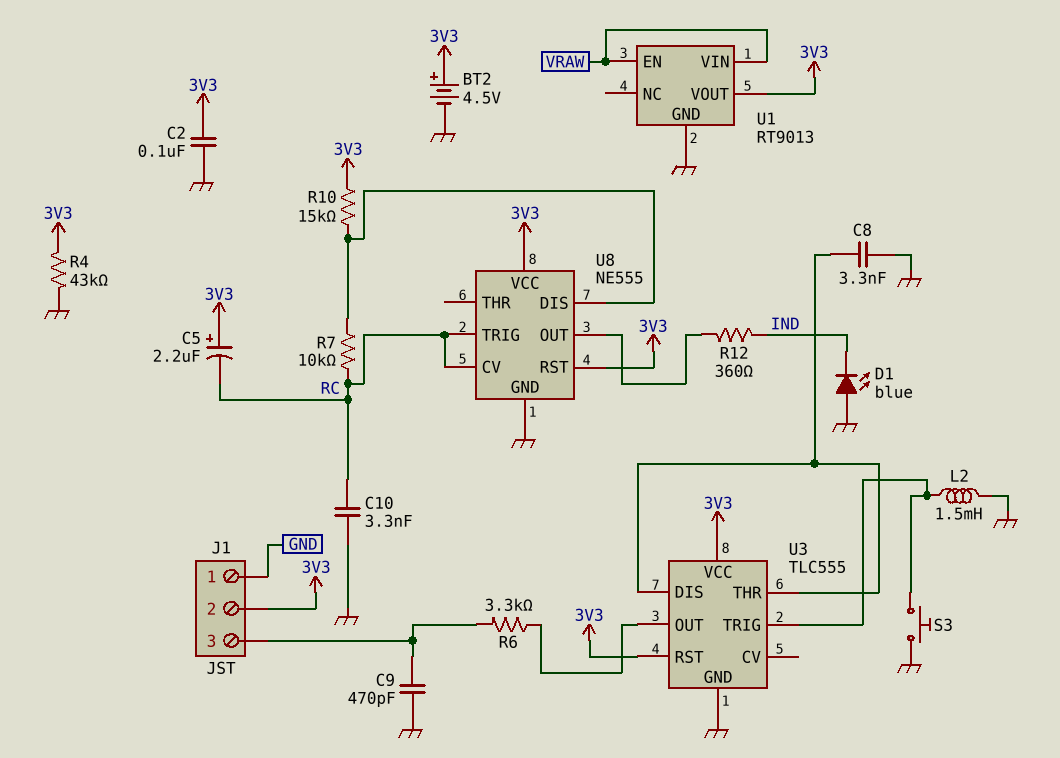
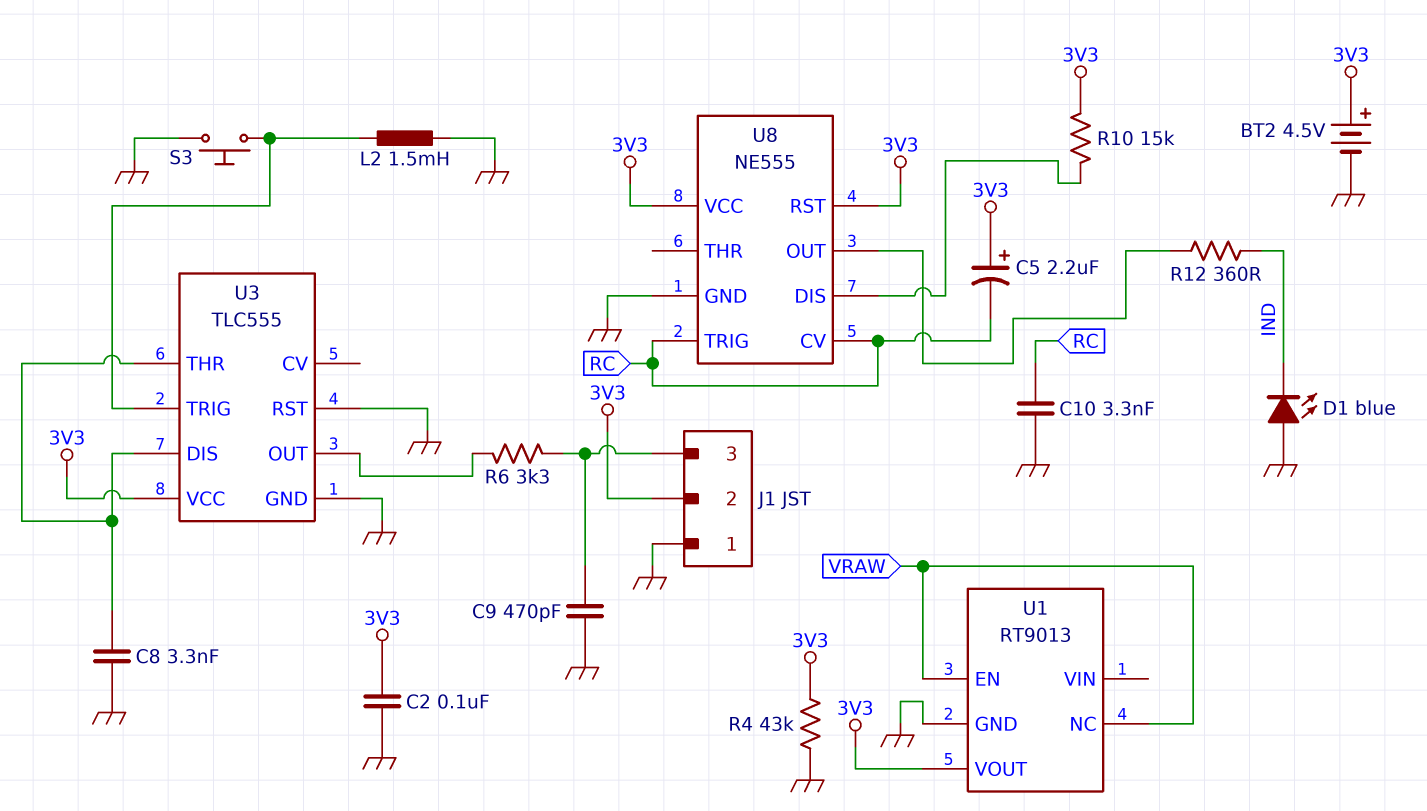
R7: 10k (RC, U8/DIS) -> none
U1 pin NC: none -> VRAW
U1 pin VIN: VRAW -> none
U3 pin RST: 3V3 -> GND

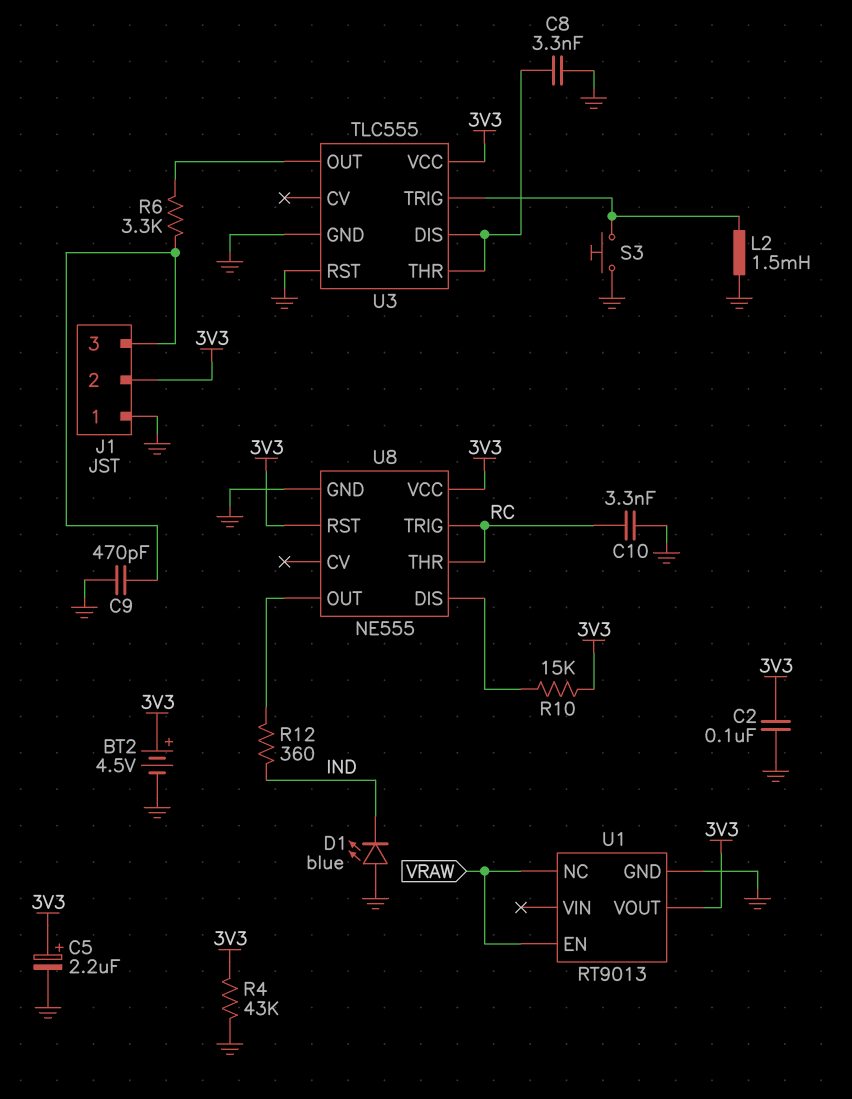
C5: 2.2uF (plus 3V3, minus RC) -> 2.2uF (plus 3V3, minus GND)
U8 pin CV: RC -> none
U8 pin THR: none -> RC

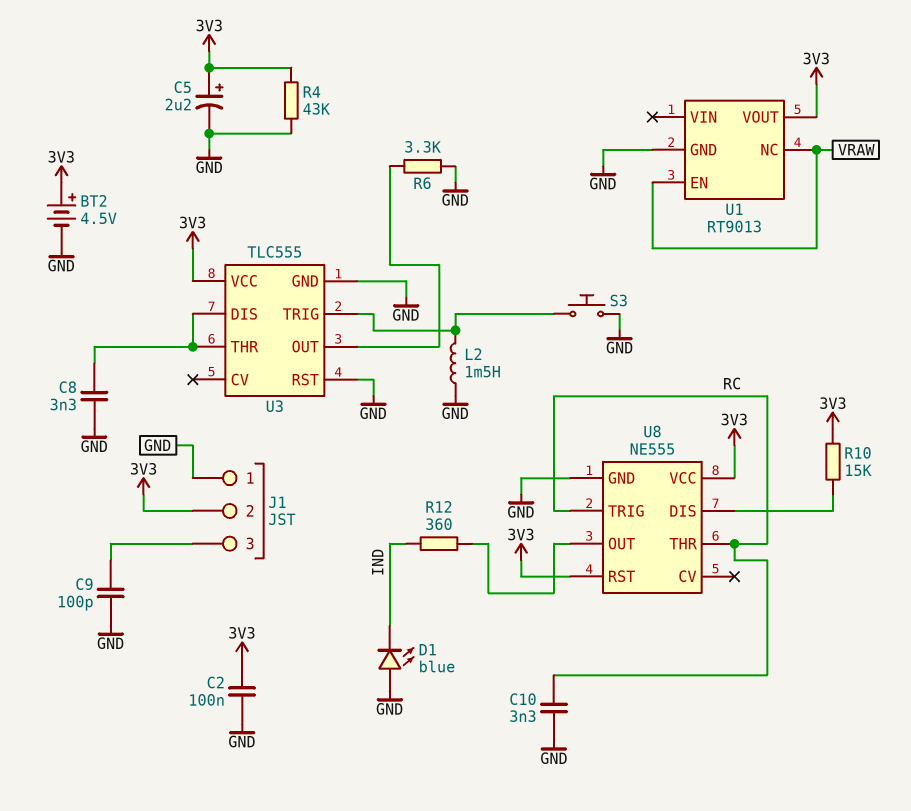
C9: 470pF (GND, J1/3) -> 100pF (GND, J1/3)
R6: 3.3k (J1/3, U3/OUT) -> 3.3k (GND, U3/OUT)

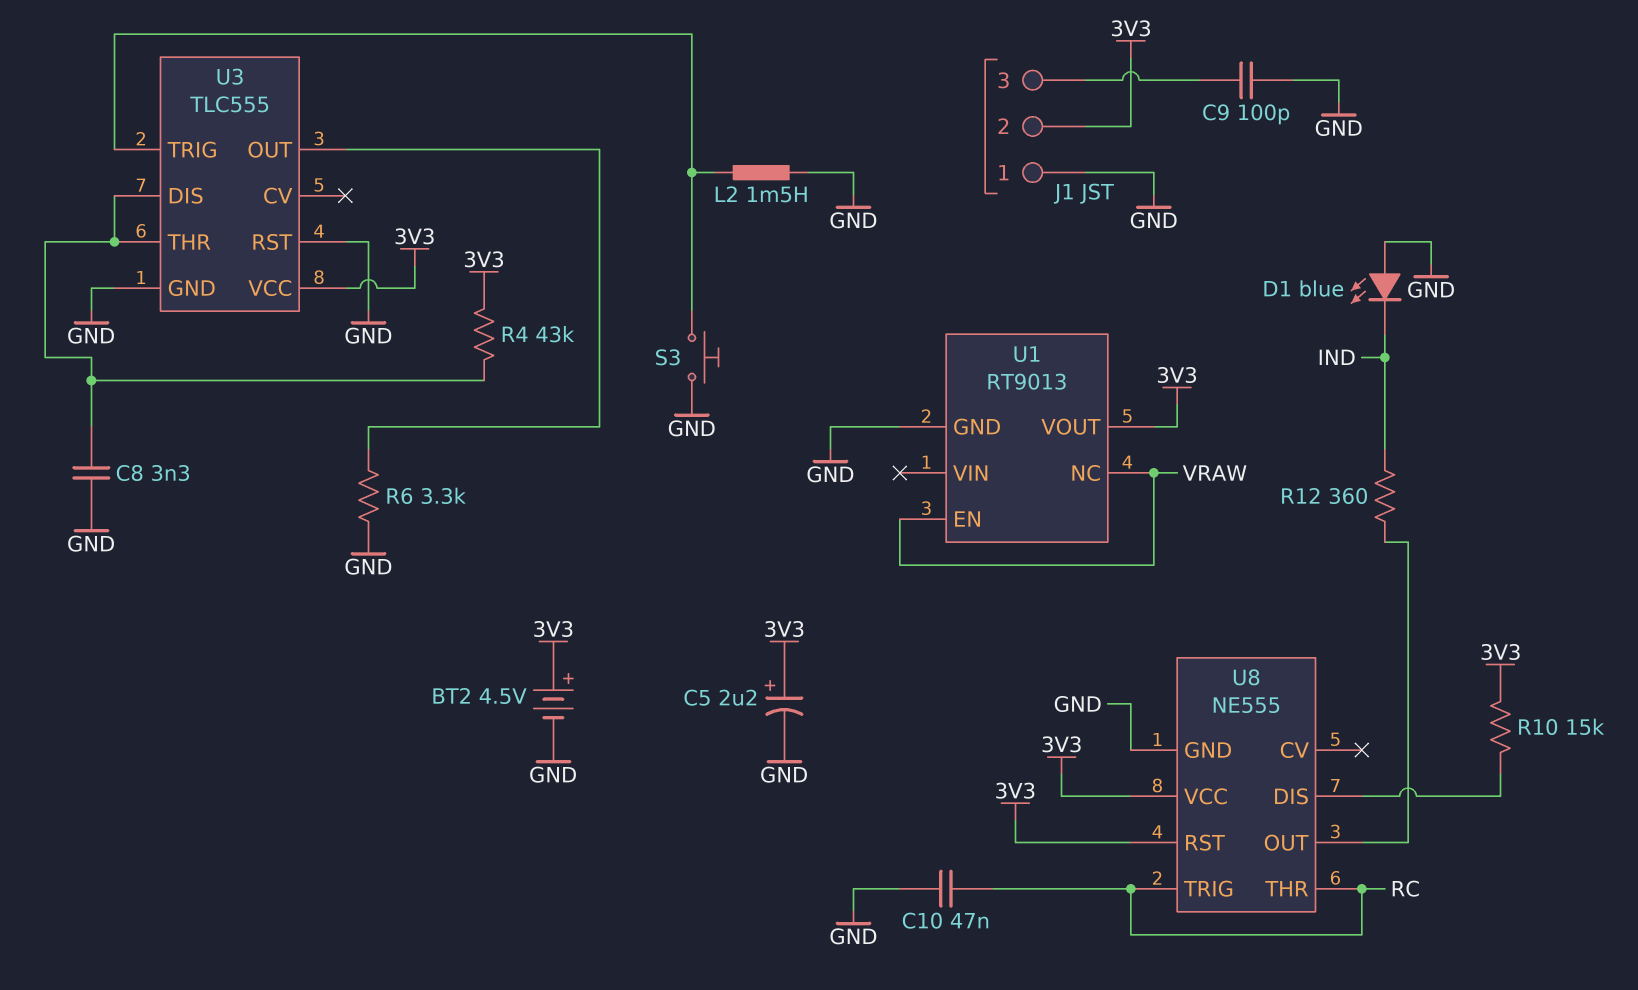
C2: 100nF (3V3, GND) -> none
C10: 3.3nF (GND, RC) -> 47nF (GND, RC)
R4: 43k (3V3, GND) -> 43k (3V3, U3/DIS)

